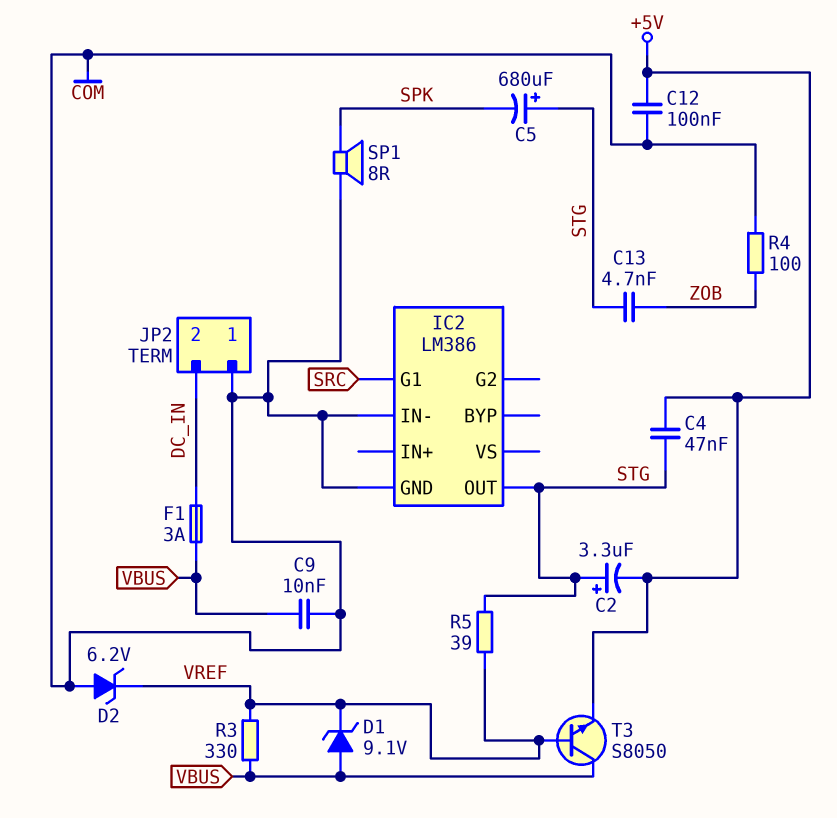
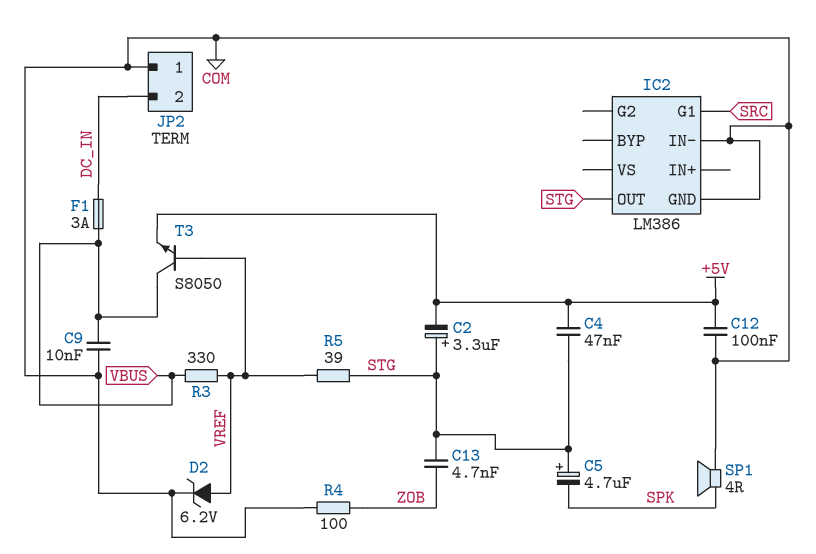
C5: 680uF (plus STG, minus SPK) -> 4.7uF (plus STG, minus SPK)
D1: zener 9.1V (A VBUS, K VREF) -> none
D2: zener 6.2V (A COM, K VREF) -> zener 6.2V (A VREF, K COM)
SP1: speaker 8R (COM, SPK) -> speaker 4R (COM, SPK)

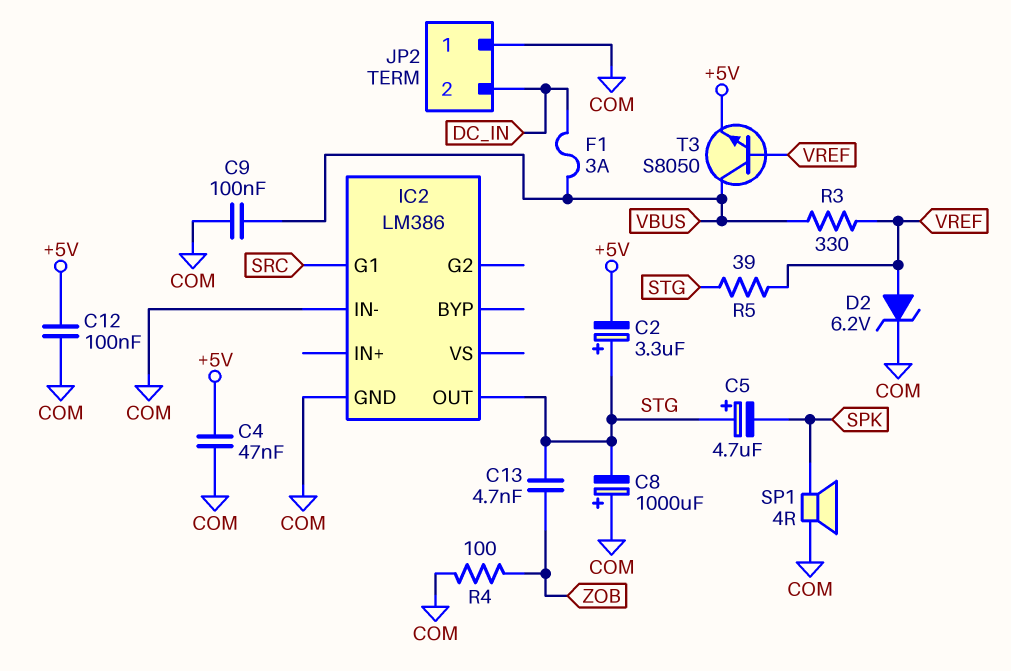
C4: 47nF (+5V, STG) -> 47nF (+5V, COM)
C8: none -> 1000uF (plus COM, minus STG)
C9: 10nF (COM, VBUS) -> 100nF (COM, VBUS)

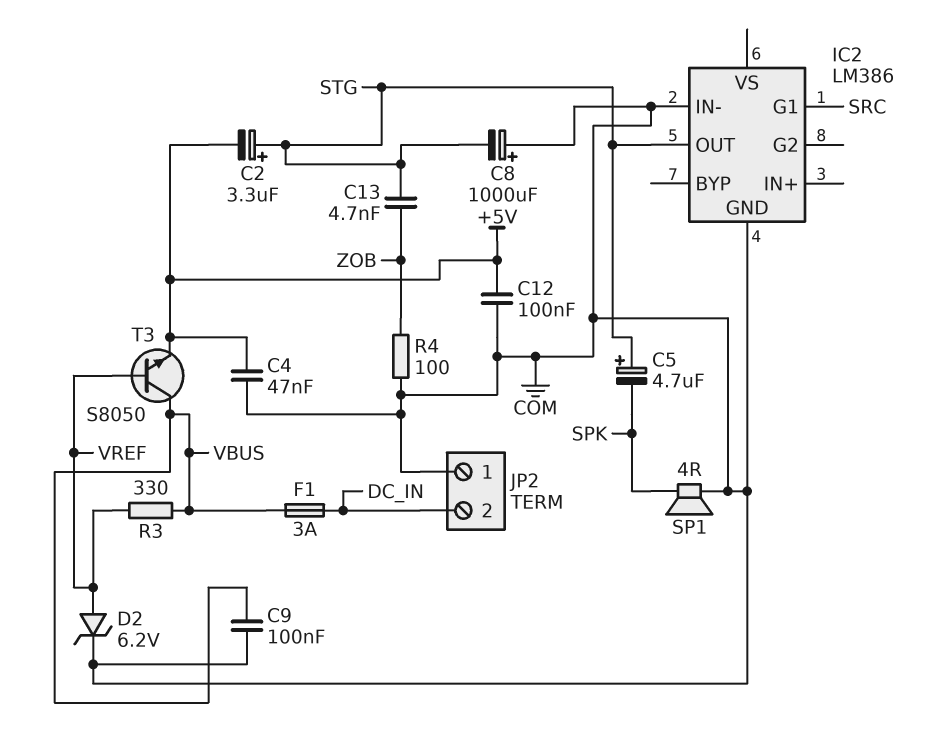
R5: 39 (STG, VREF) -> none

